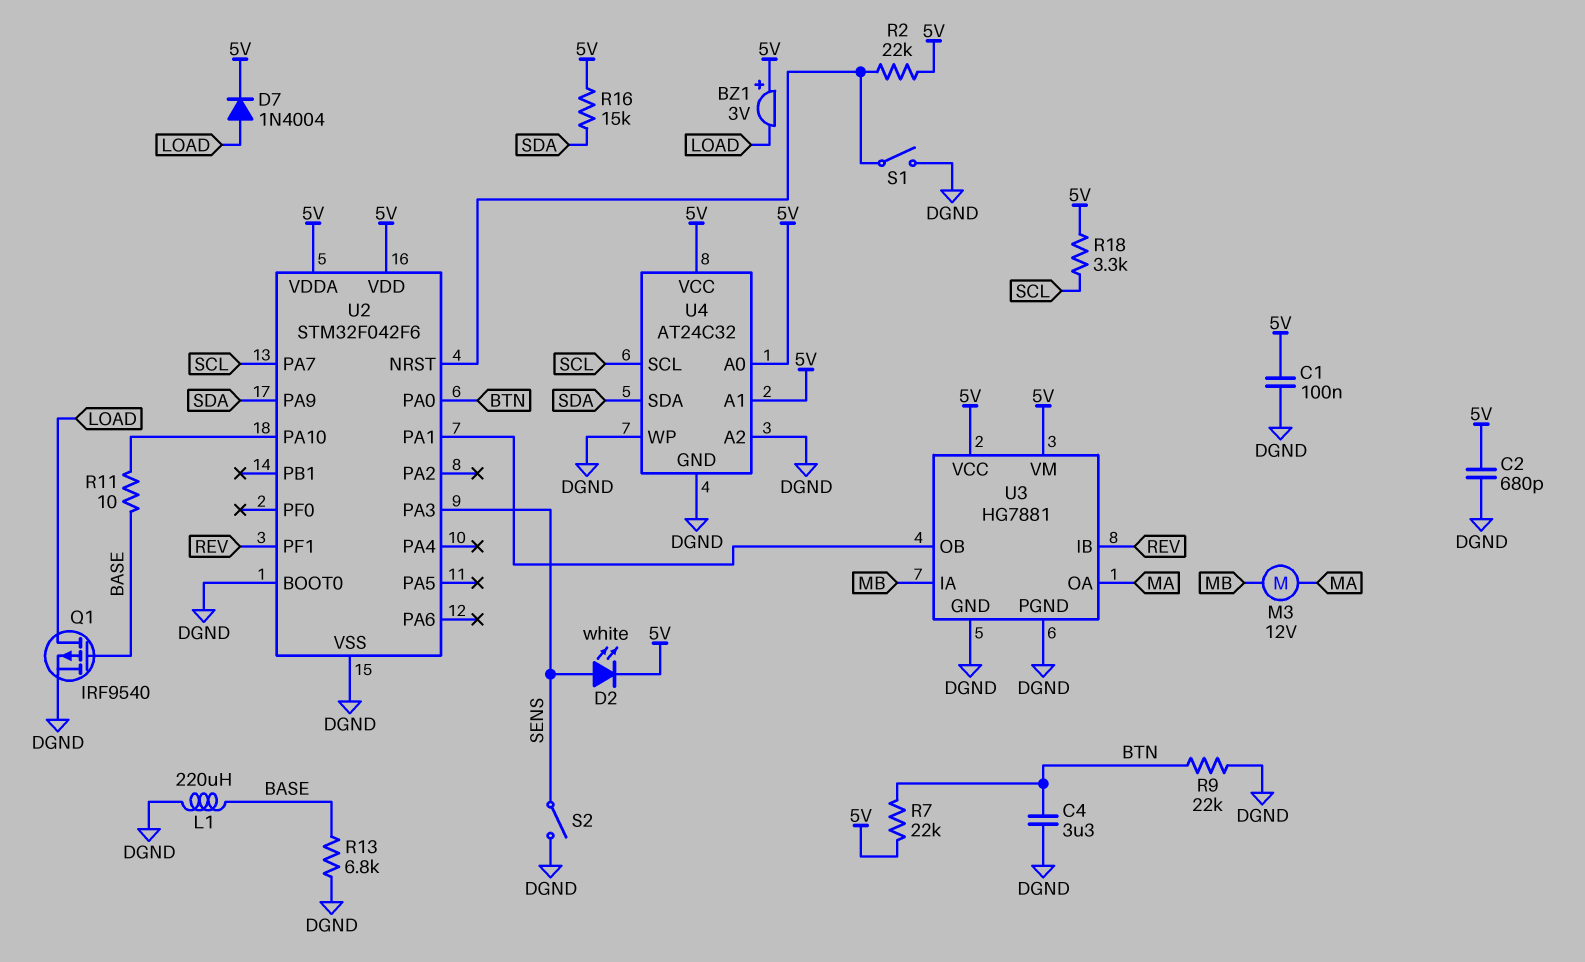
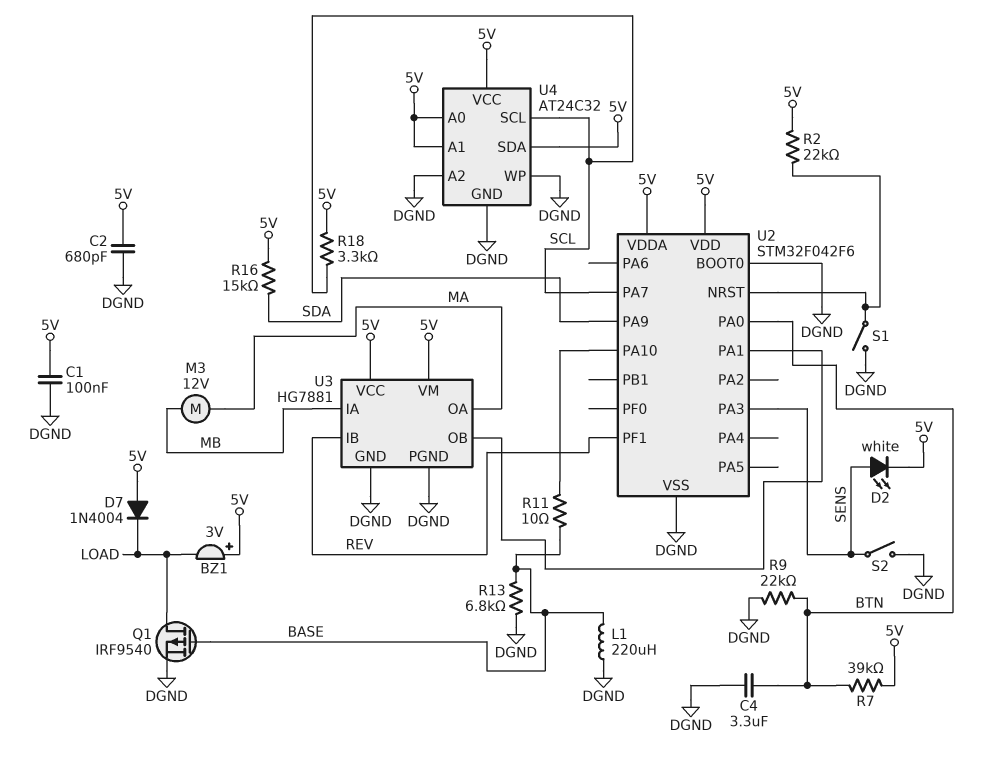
D7: diode 1N4004 (A LOAD, K 5V) -> diode 1N4004 (A 5V, K LOAD)
R7: 22k (5V, BTN) -> 39k (5V, BTN)
U4 pin SDA: SDA -> 5V

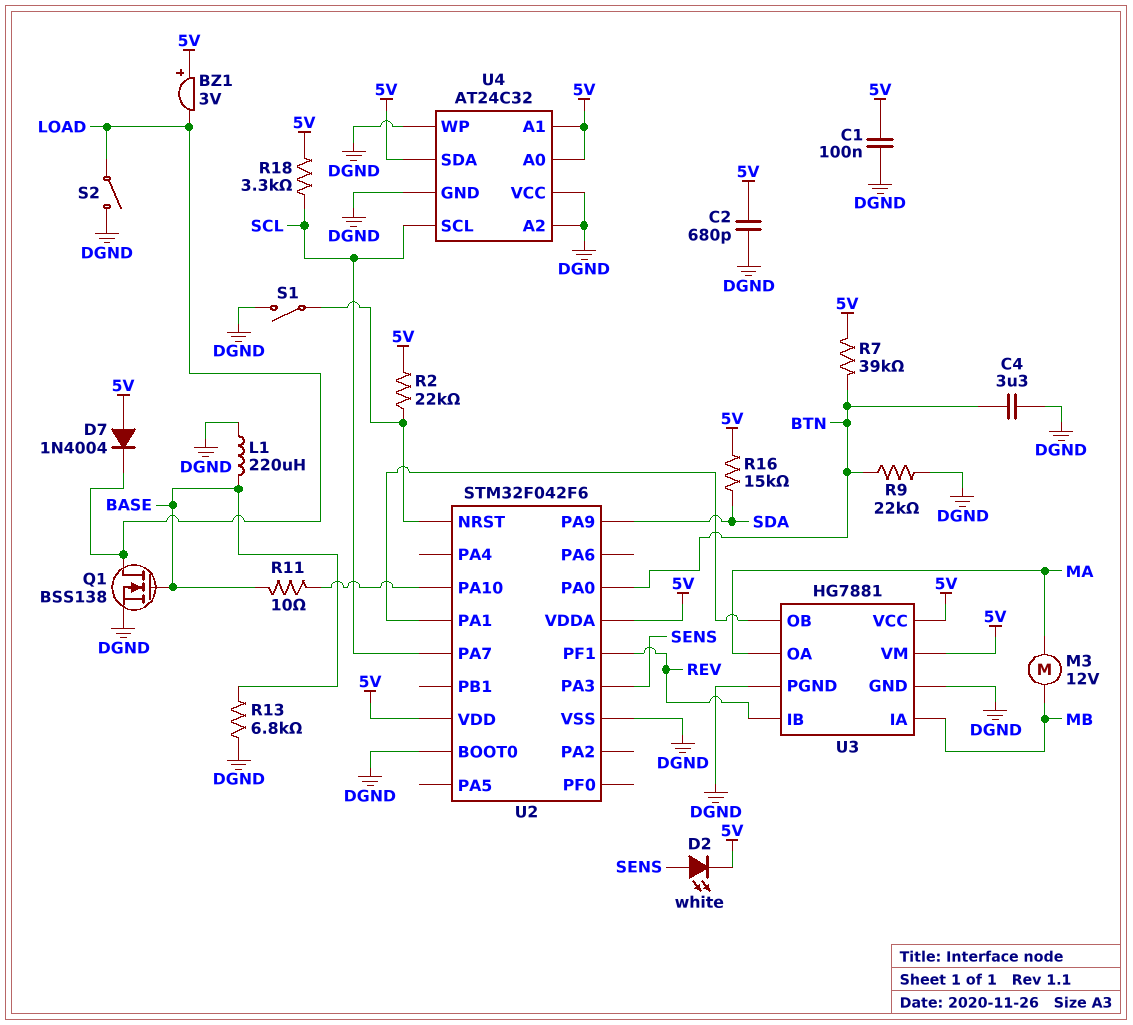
Q1: PMOS IRF9540 (G BASE, D LOAD, S DGND) -> NMOS BSS138 (G BASE, D LOAD, S DGND)
S2: switch (DGND, SENS) -> switch (DGND, LOAD)
U4 pin VCC: 5V -> DGND

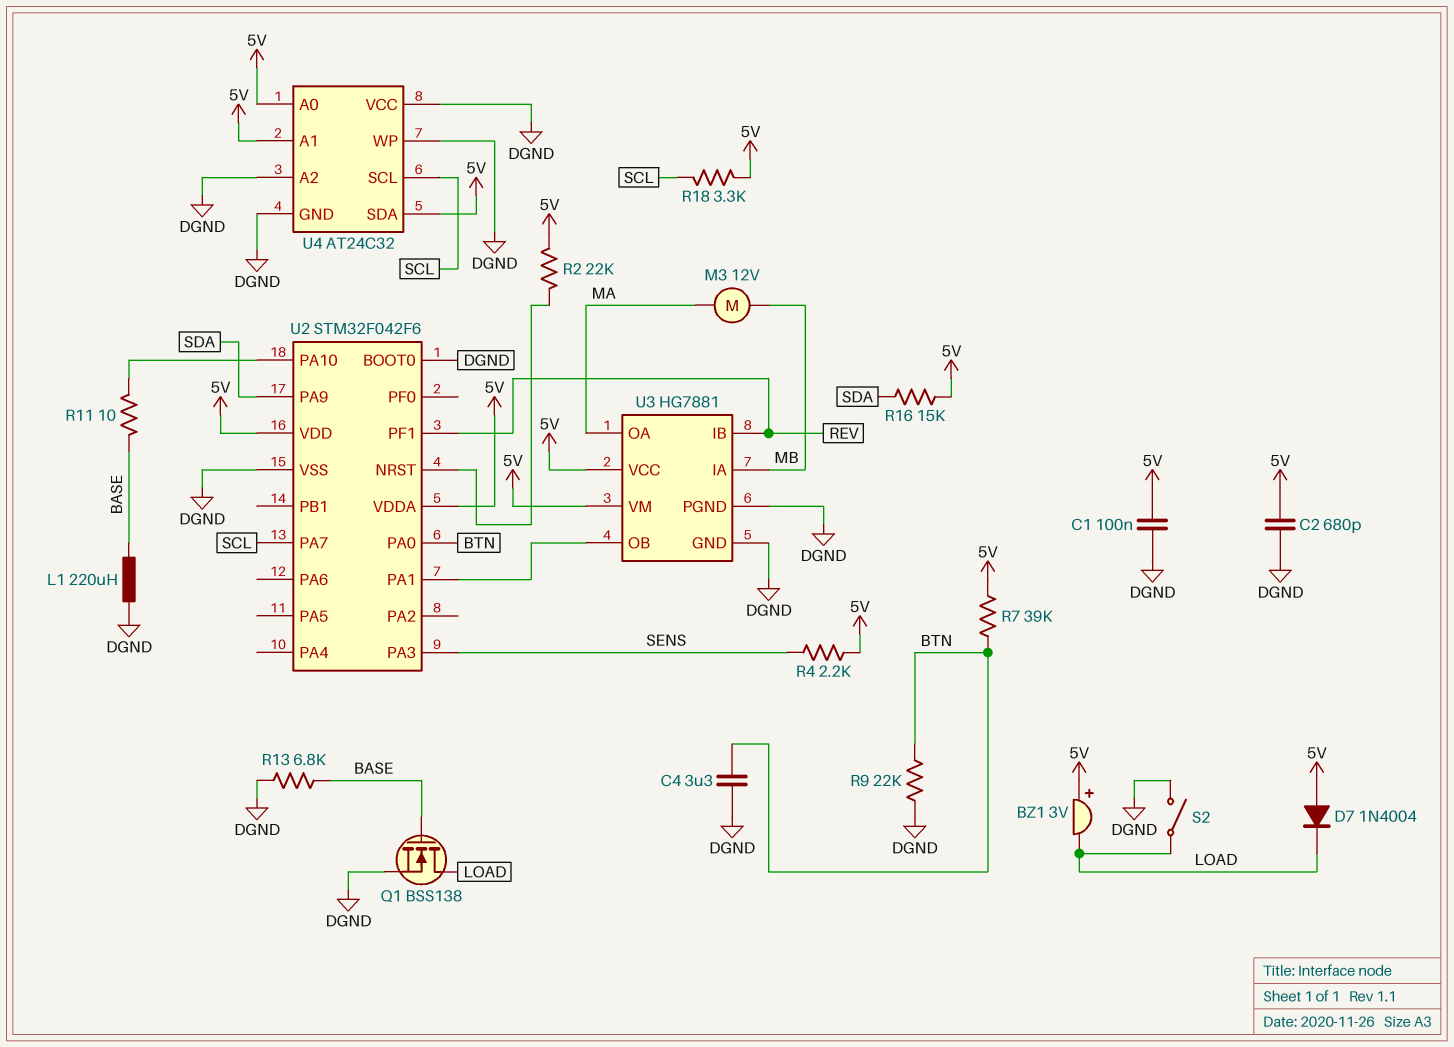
D2: LED white (A SENS, K 5V) -> none
R4: none -> 2.2k (5V, SENS)
S1: switch (DGND, U2/NRST) -> none

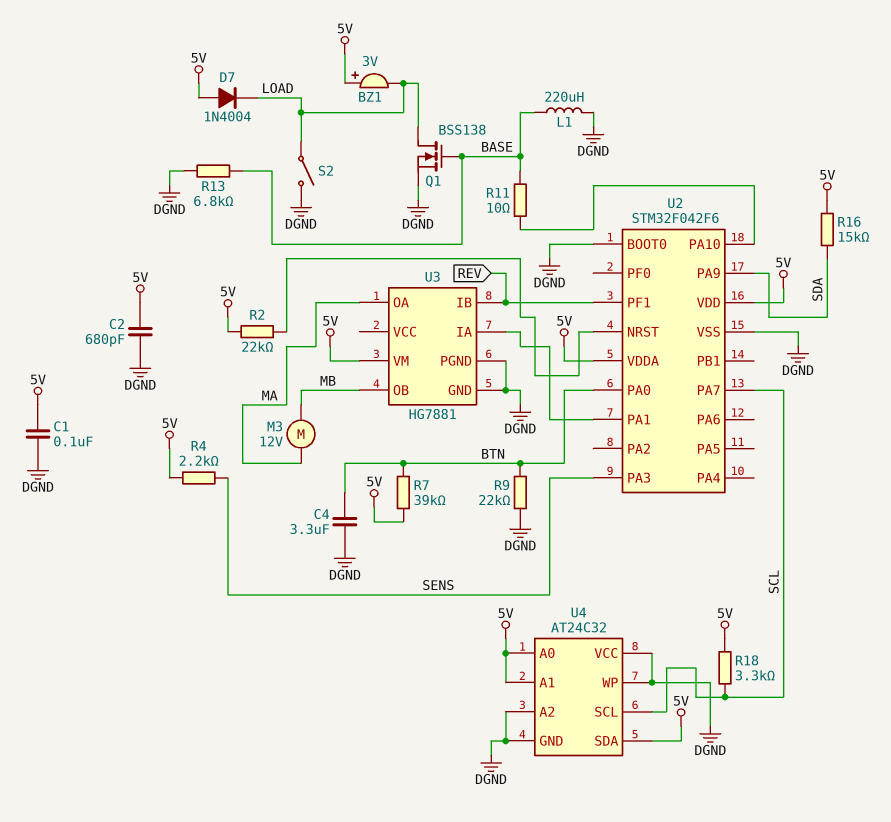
U3 pin IA: MB -> U2/PA1
U3 pin OB: U2/PA1 -> MB
U3 pin VCC: 5V -> none

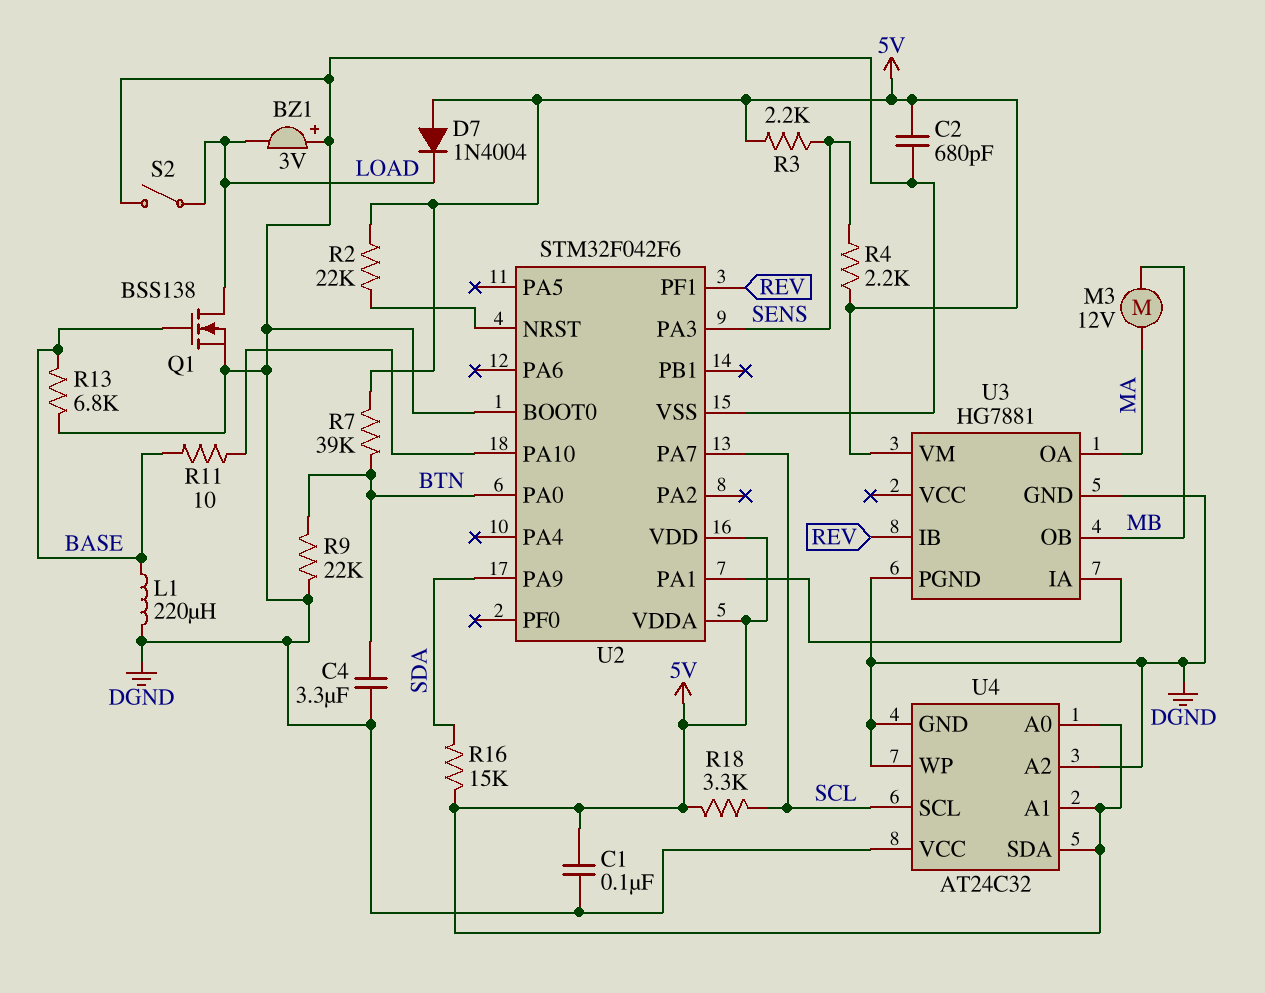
BZ1: buzzer 3V (plus 5V, minus LOAD) -> buzzer 3V (plus DGND, minus LOAD)
R3: none -> 2.2k (5V, SENS)

